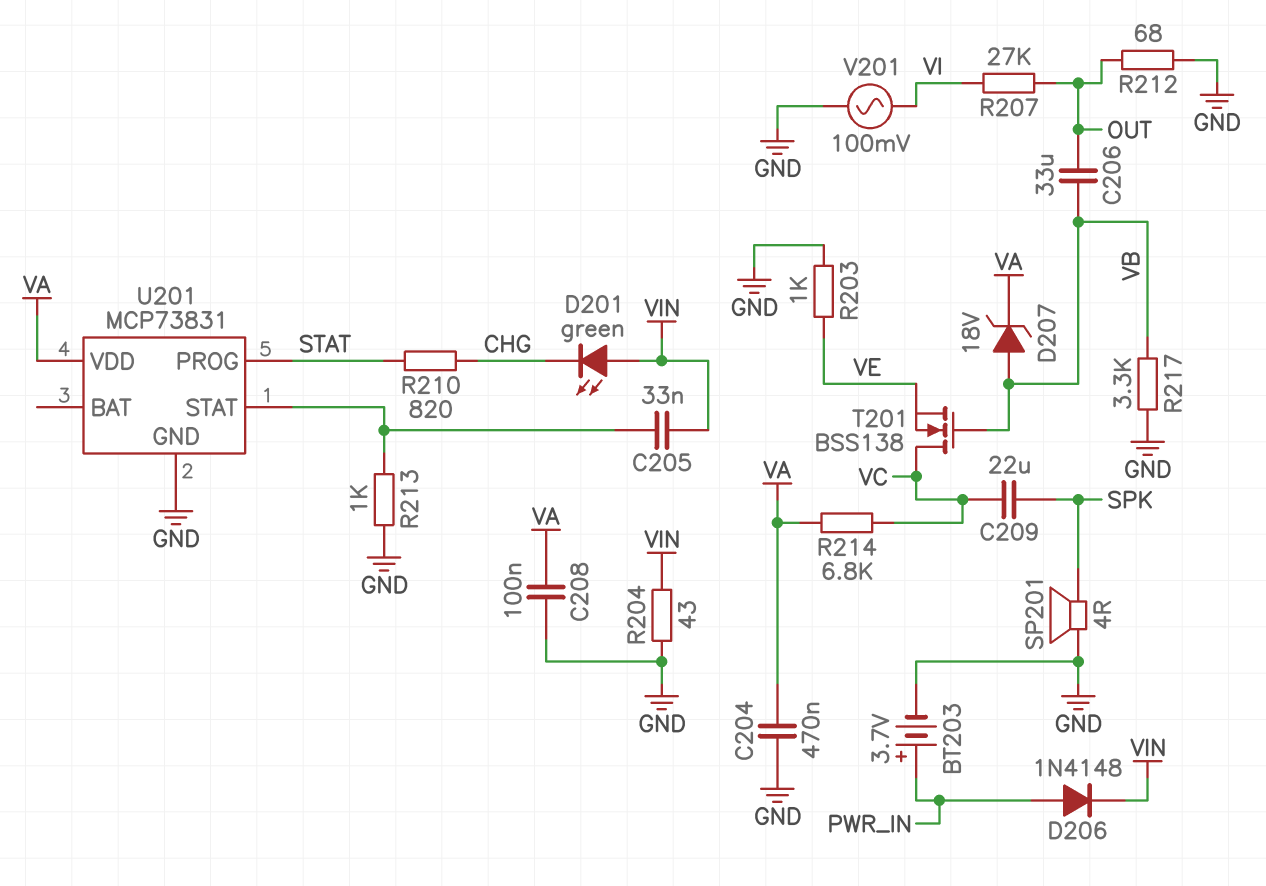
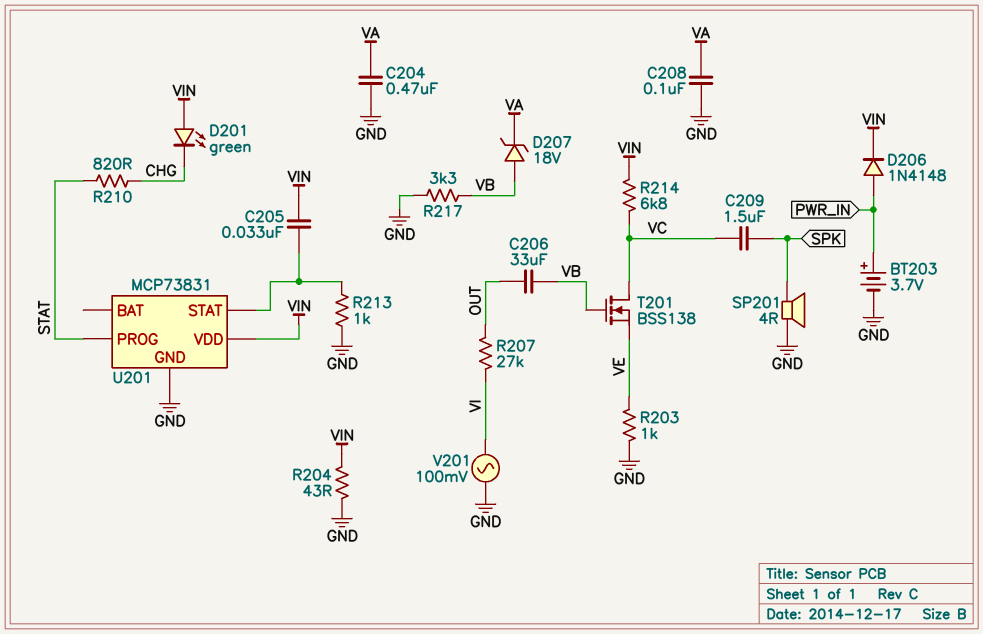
C209: 22uF (SPK, VC) -> 1.5uF (SPK, VC)
R212: 68 (GND, OUT) -> none
R214: 6.8k (VA, VC) -> 6.8k (VC, VIN)
U201 pin VDD: VA -> VIN

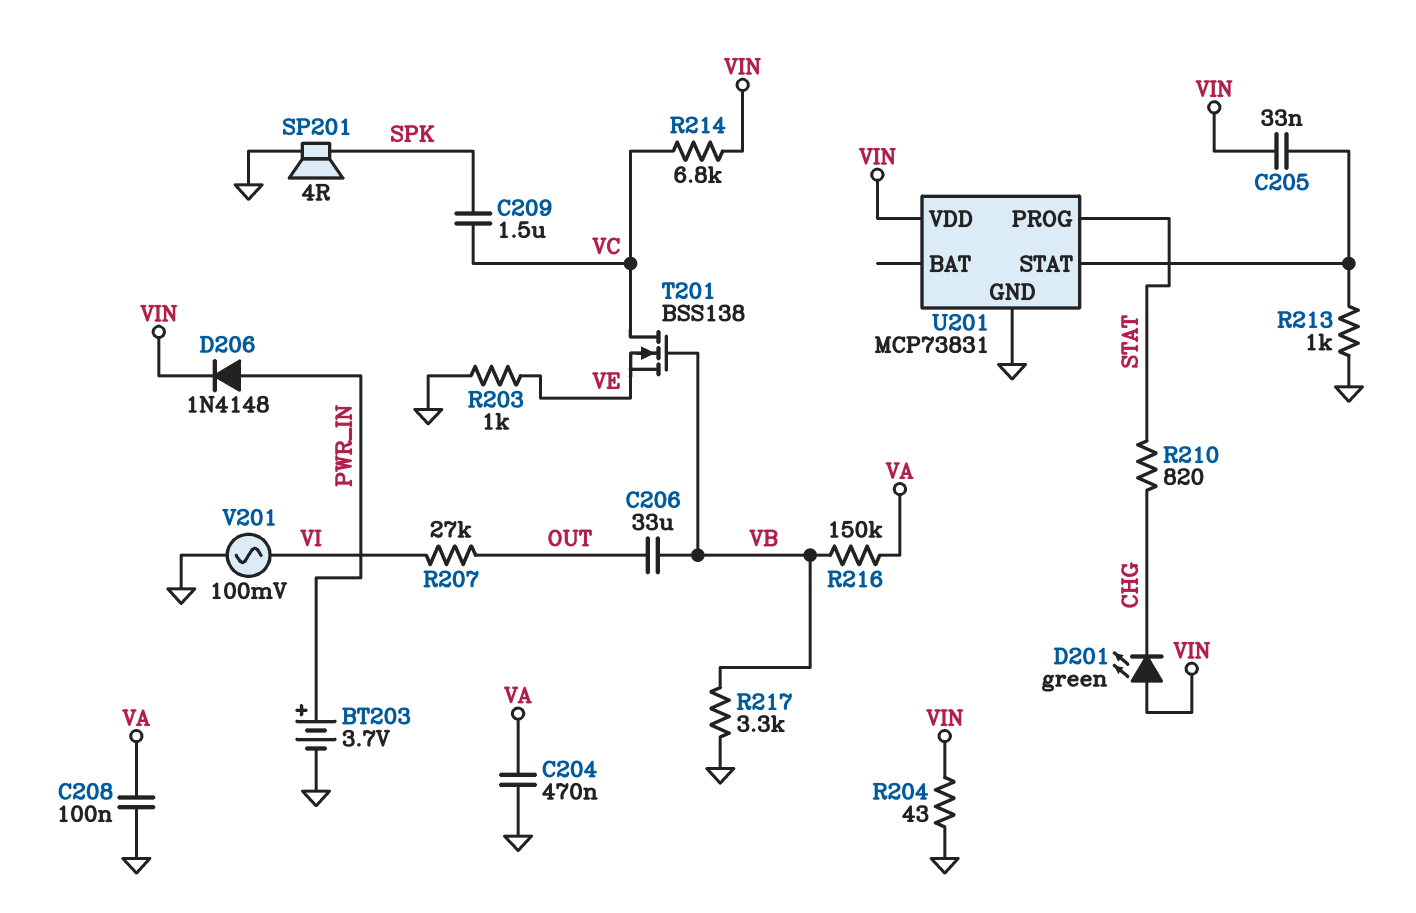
D207: zener 18V (A VB, K VA) -> none
R216: none -> 150k (VA, VB)

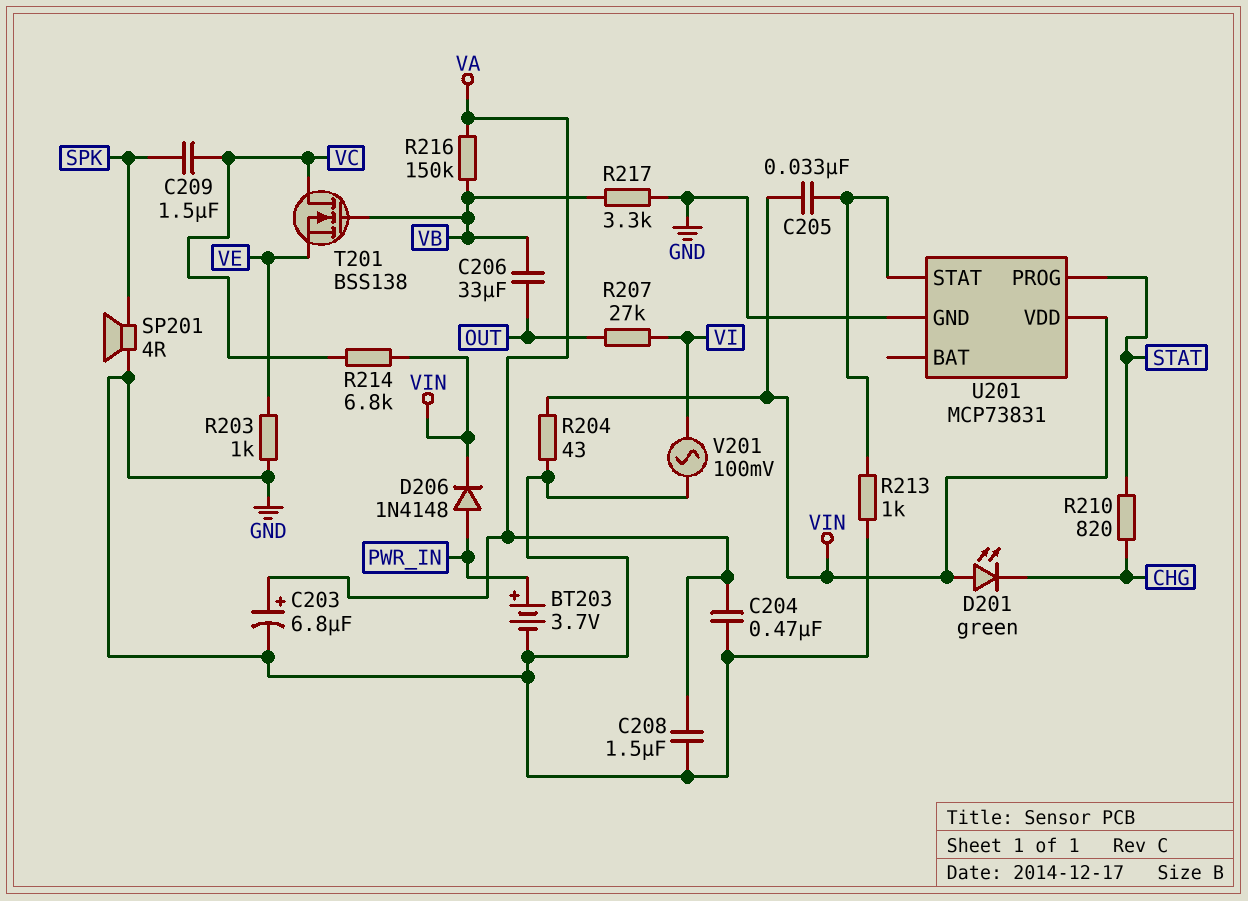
C203: none -> 6.8uF (plus VA, minus GND)
C208: 100nF (GND, VA) -> 1.5uF (GND, VA)

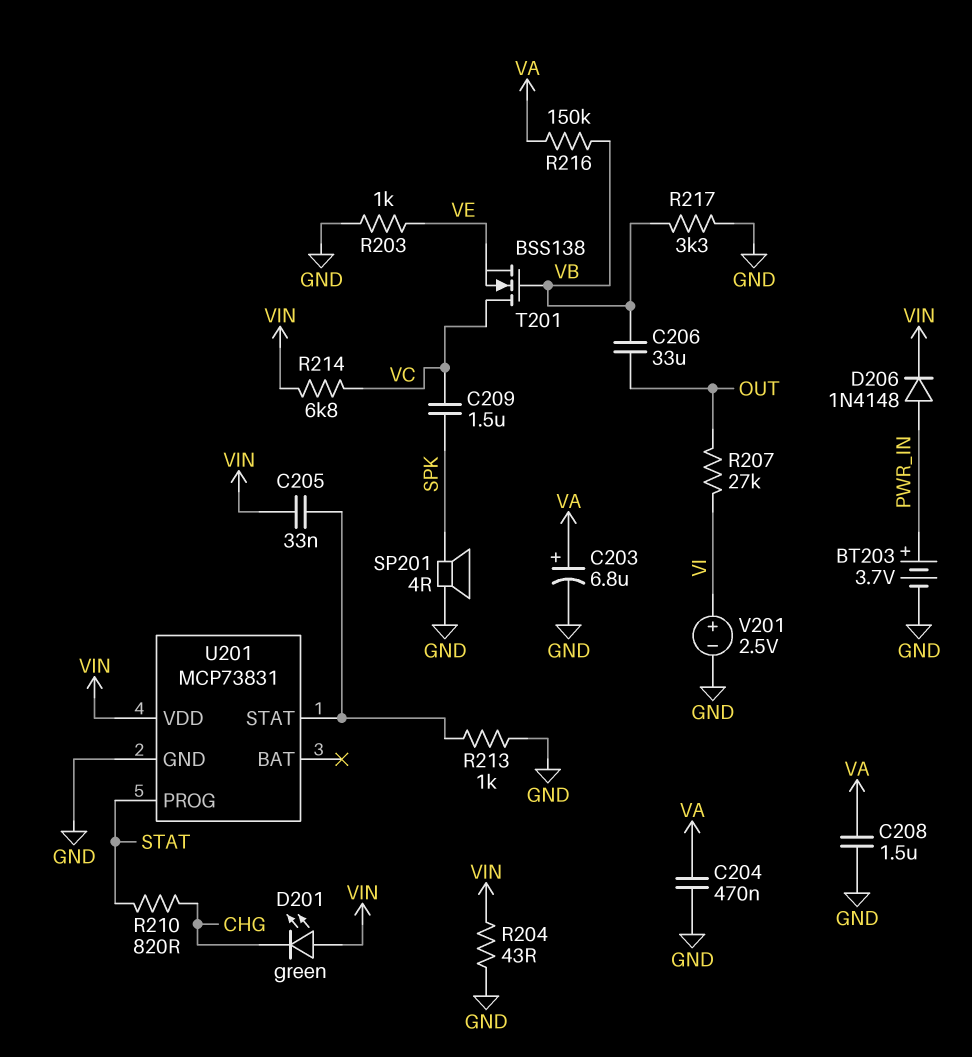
V201: AC 100mV (GND, VI) -> 2.5V (plus VI, minus GND)

